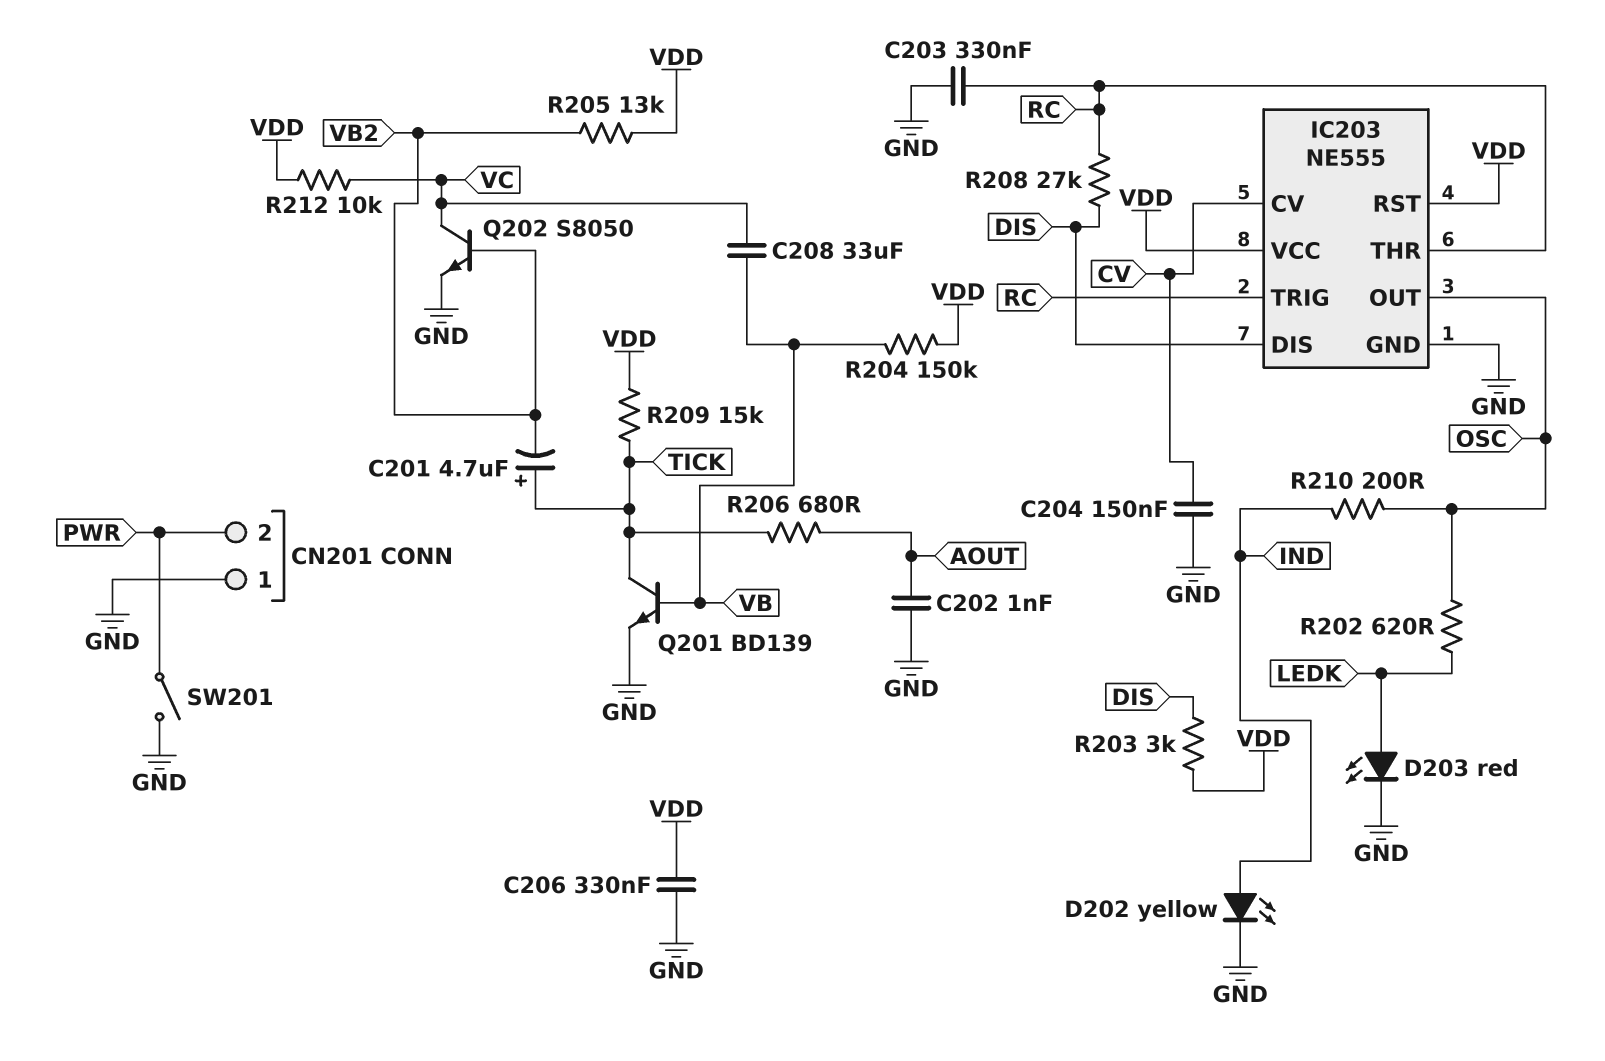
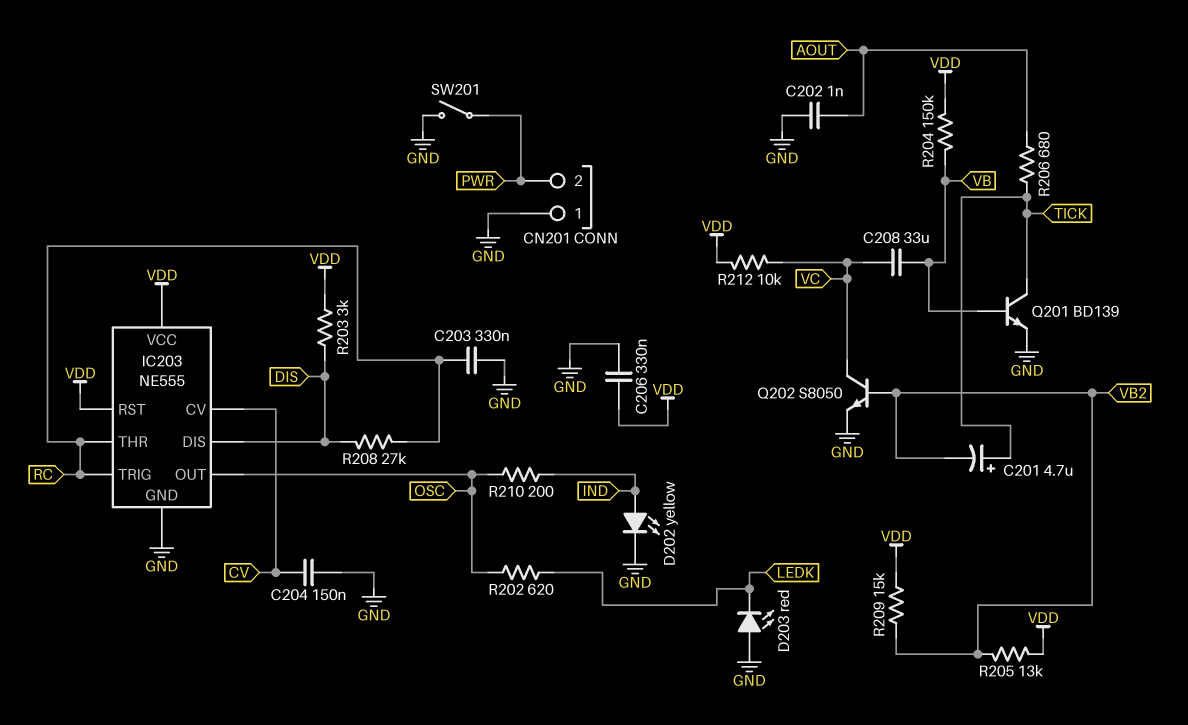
D203: LED red (A LEDK, K GND) -> LED red (A GND, K LEDK)
R209: 15k (TICK, VDD) -> 15k (VB2, VDD)

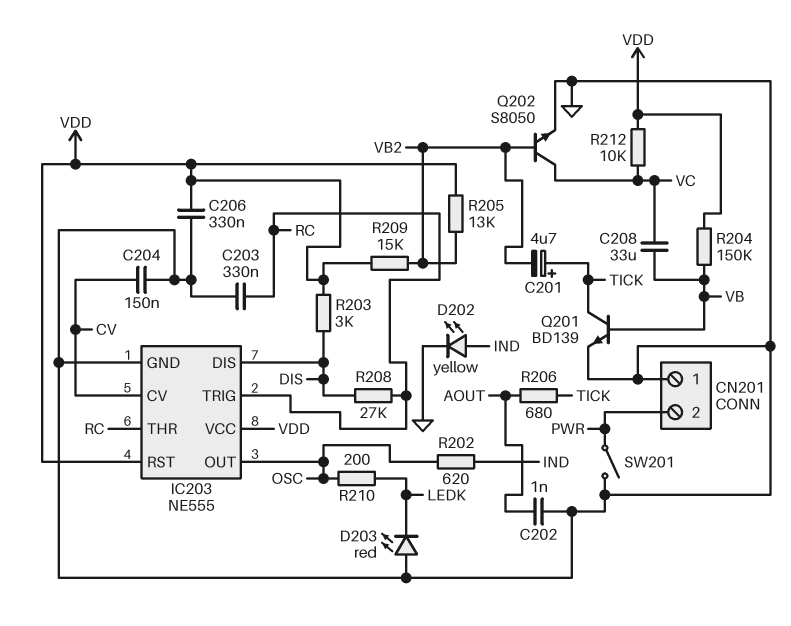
R202: 620 (LEDK, OSC) -> 620 (IND, OSC)
R210: 200 (IND, OSC) -> 200 (LEDK, OSC)

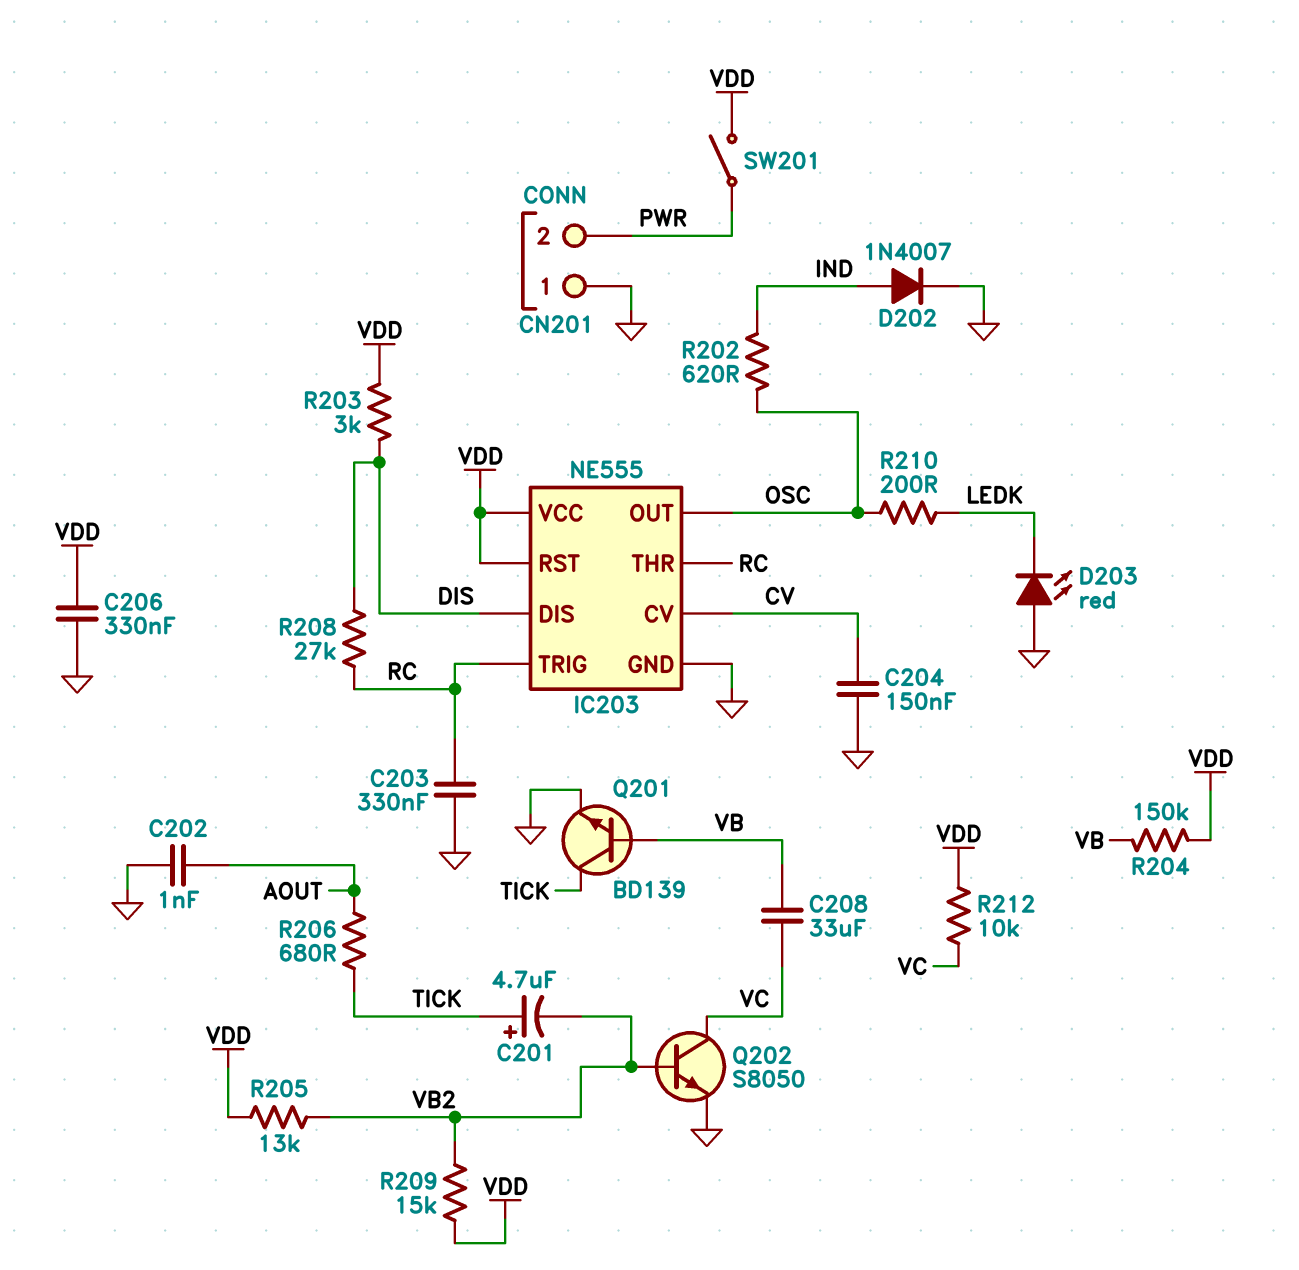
D202: LED yellow (A IND, K GND) -> diode 1N4007 (A IND, K GND)
SW201: switch (GND, PWR) -> switch (PWR, VDD)

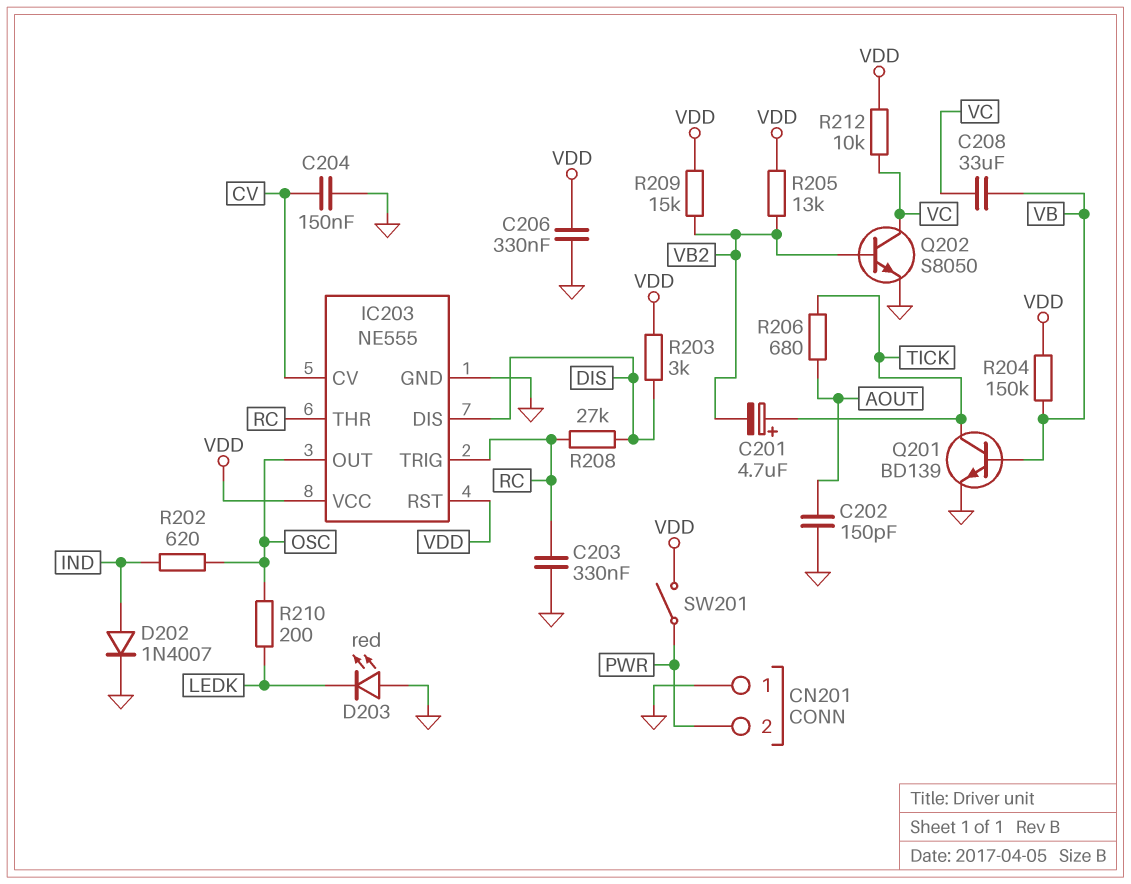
C202: 1nF (AOUT, GND) -> 150pF (AOUT, GND)

